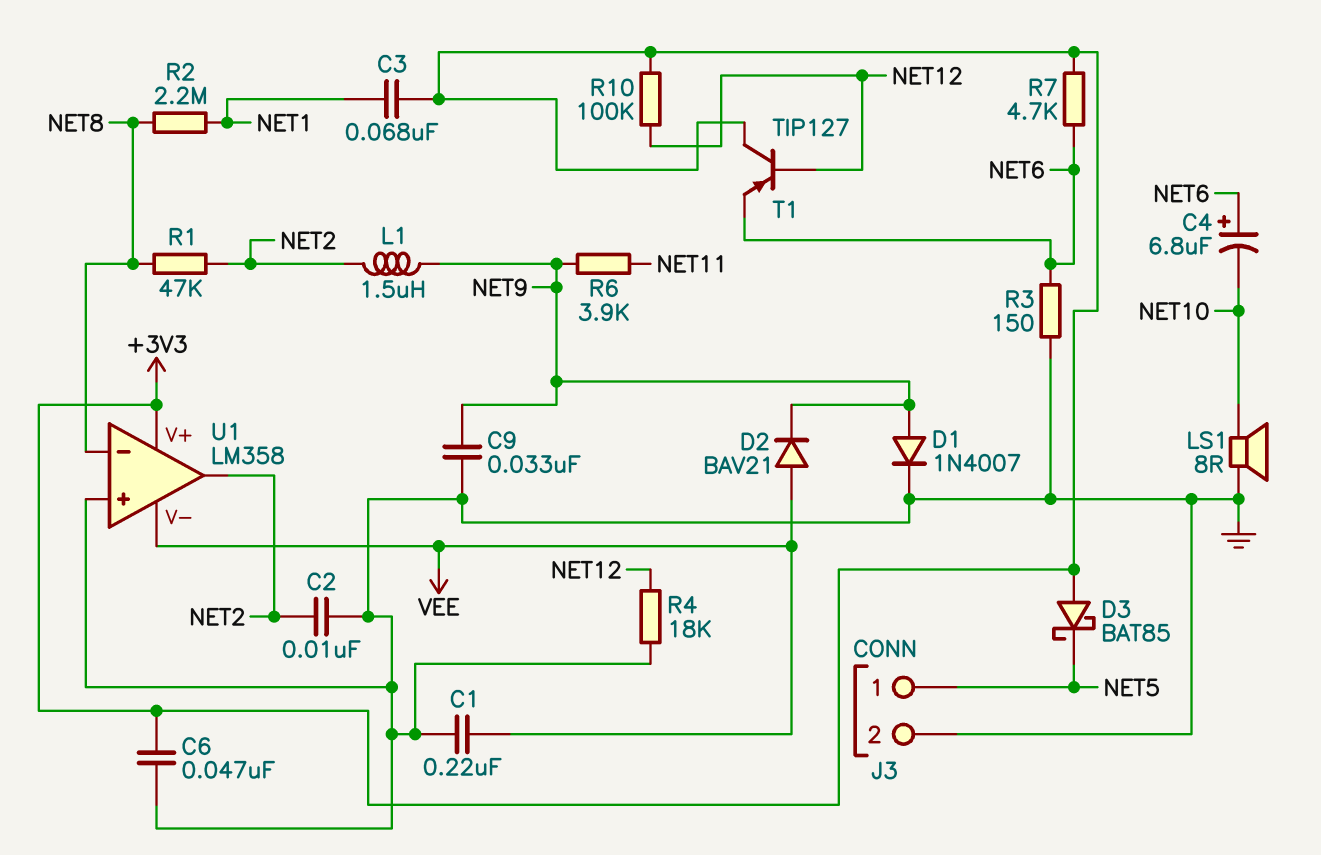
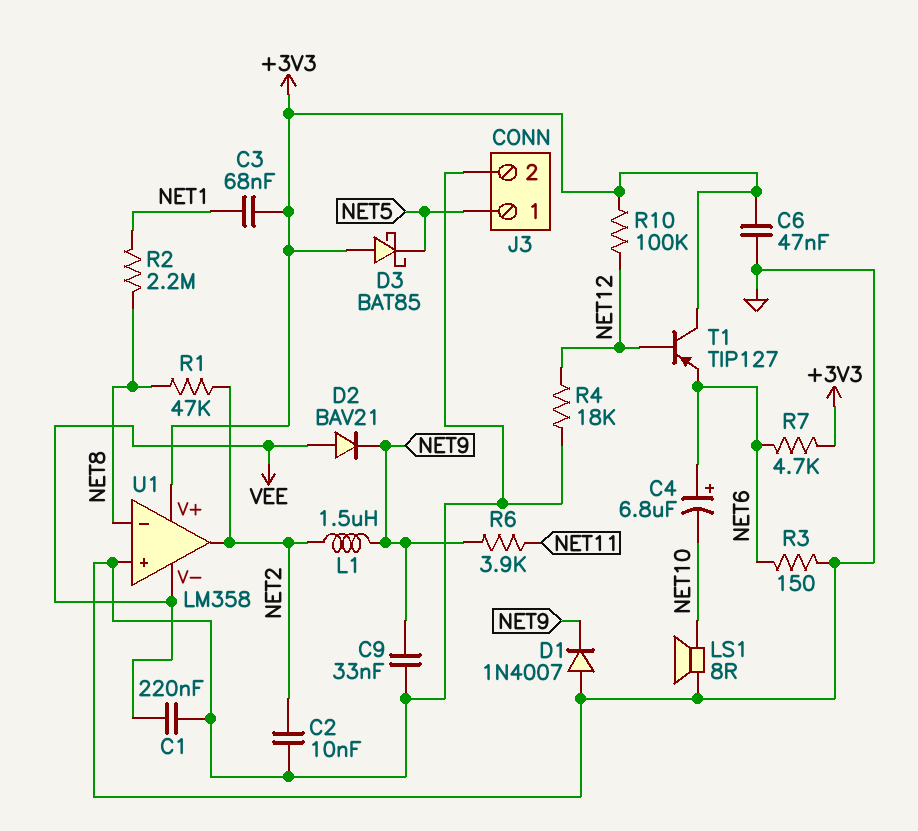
D1: diode 1N4007 (A NET9, K GND) -> diode 1N4007 (A GND, K NET9)

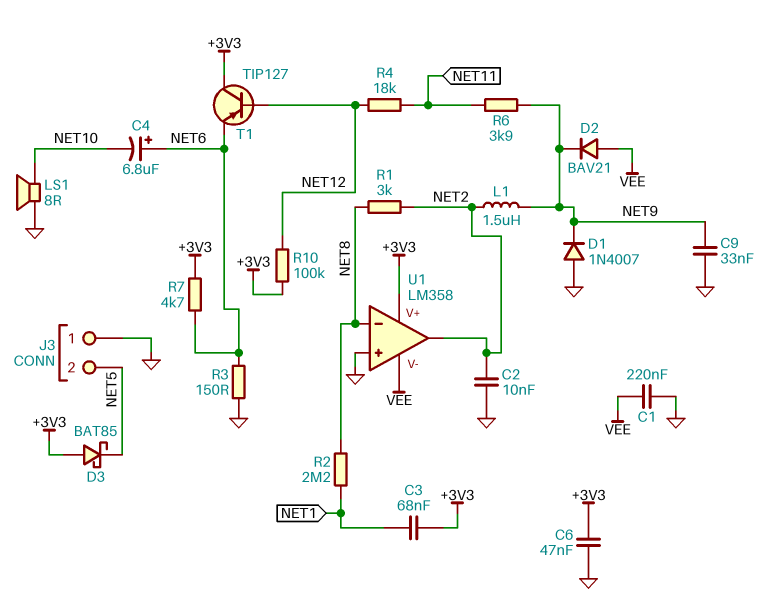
J3 pin 1: NET5 -> GND
J3 pin 2: GND -> NET5
R1: 47k (NET2, NET8) -> 3k (NET2, NET8)
R4: 18k (GND, NET12) -> 18k (NET11, NET12)

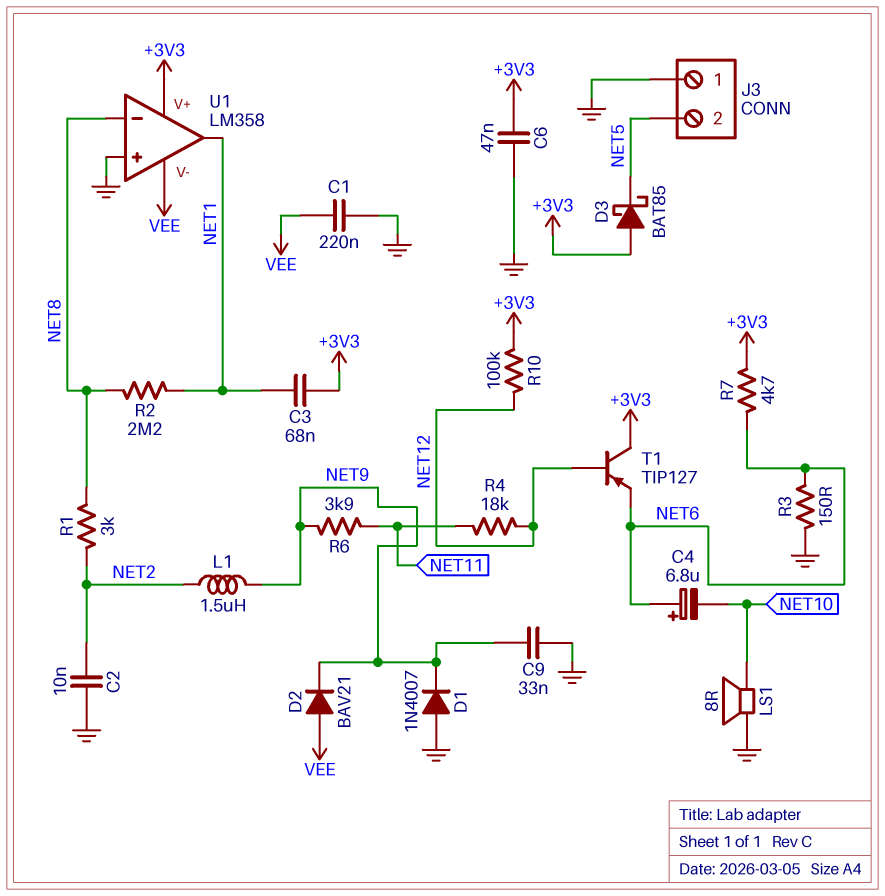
U1 pin out: NET2 -> NET1

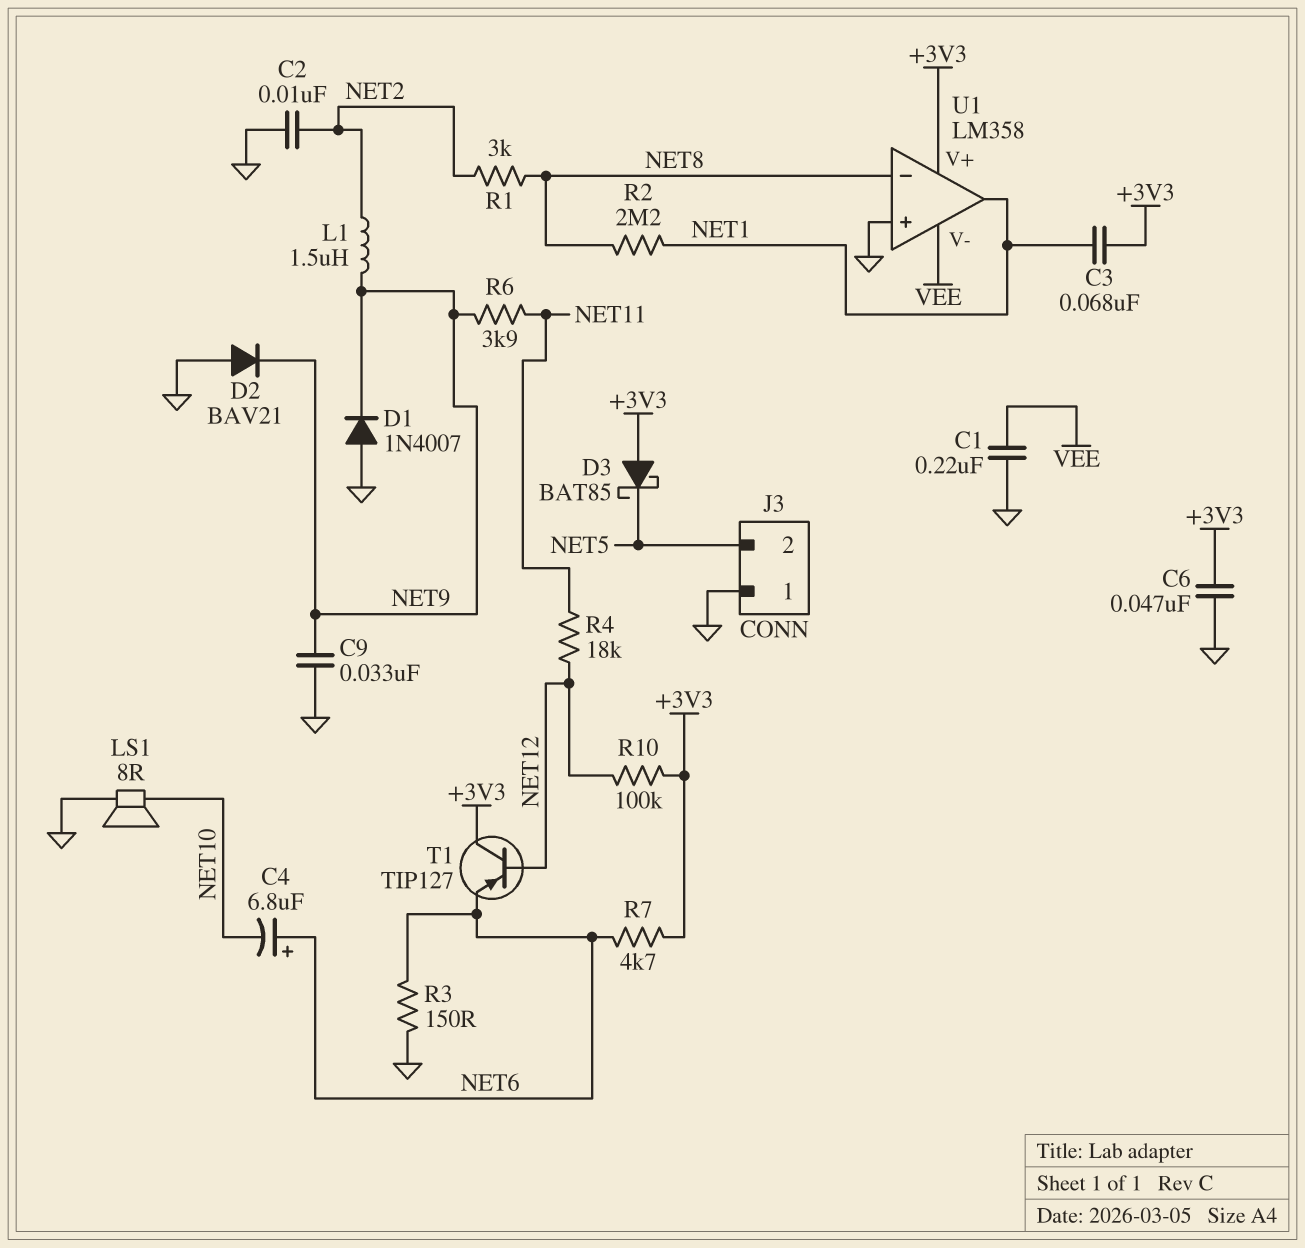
D2: diode BAV21 (A VEE, K NET9) -> diode BAV21 (A GND, K NET9)

